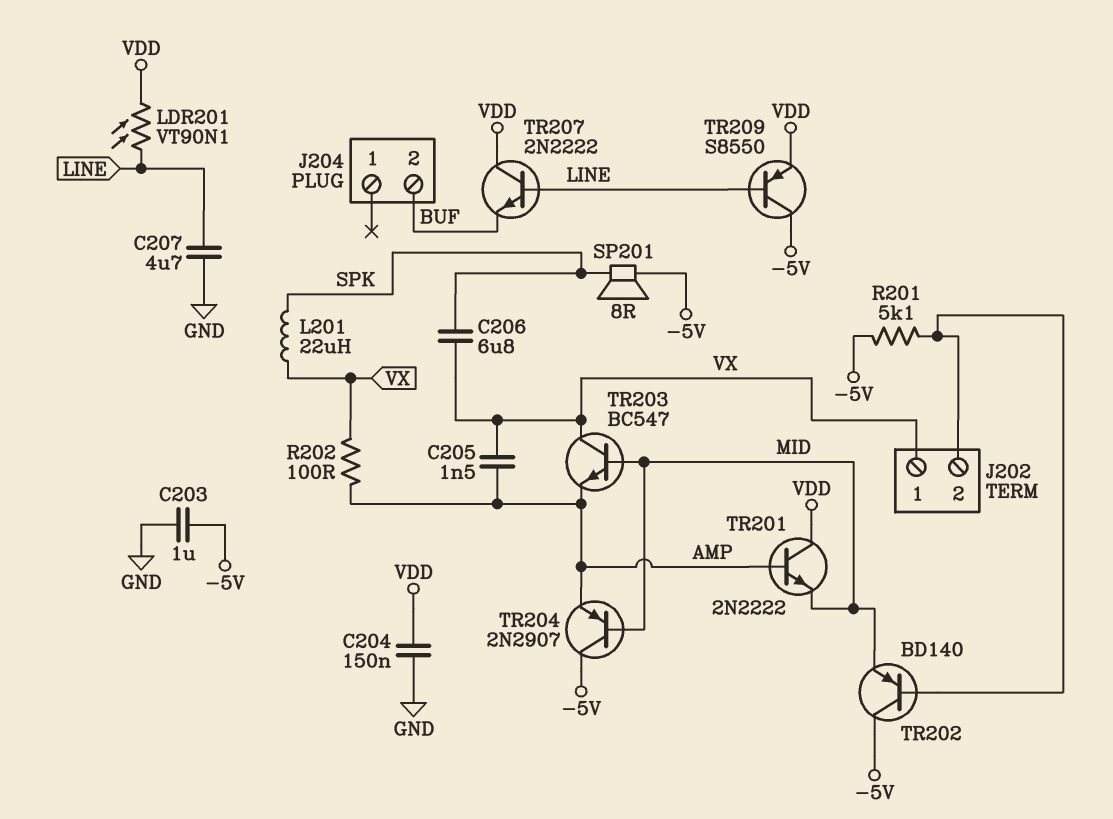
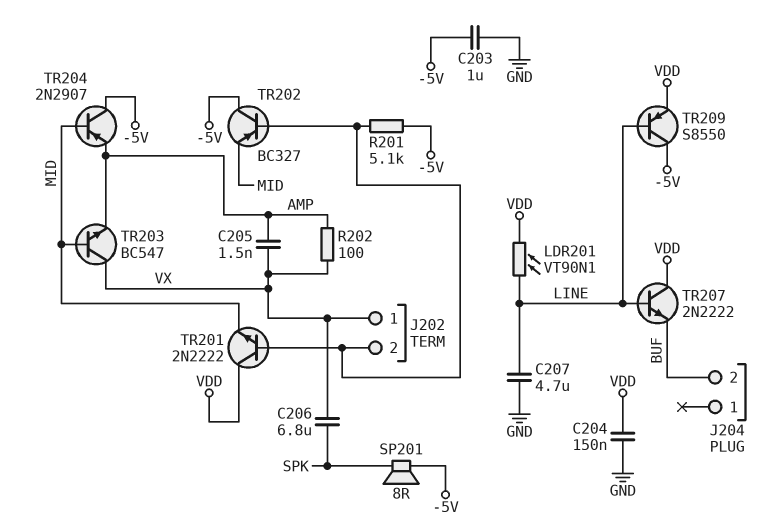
L201: 22uH (SPK, VX) -> none
TR201: NPN 2N2222 (B AMP, C VDD, E MID) -> NPN 2N2222 (B J202/2, C VDD, E MID)
TR202: PNP BD140 (B J202/2, C -5V, E MID) -> PNP BC327 (B J202/2, C -5V, E MID)

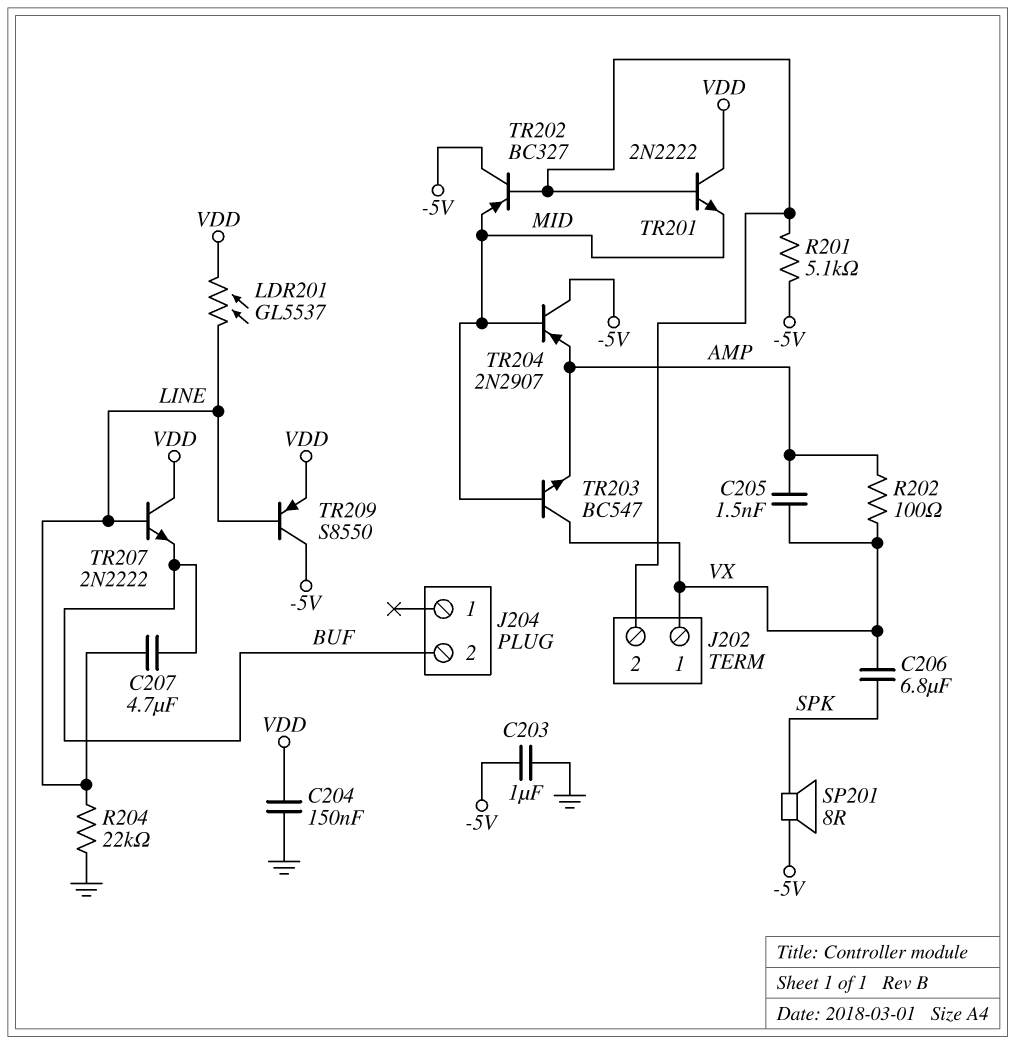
C207: 4.7uF (GND, LINE) -> 4.7uF (BUF, LINE)
LDR201: VT90N1 (LINE, VDD) -> GL5537 (LINE, VDD)
R204: none -> 22k (GND, LINE)

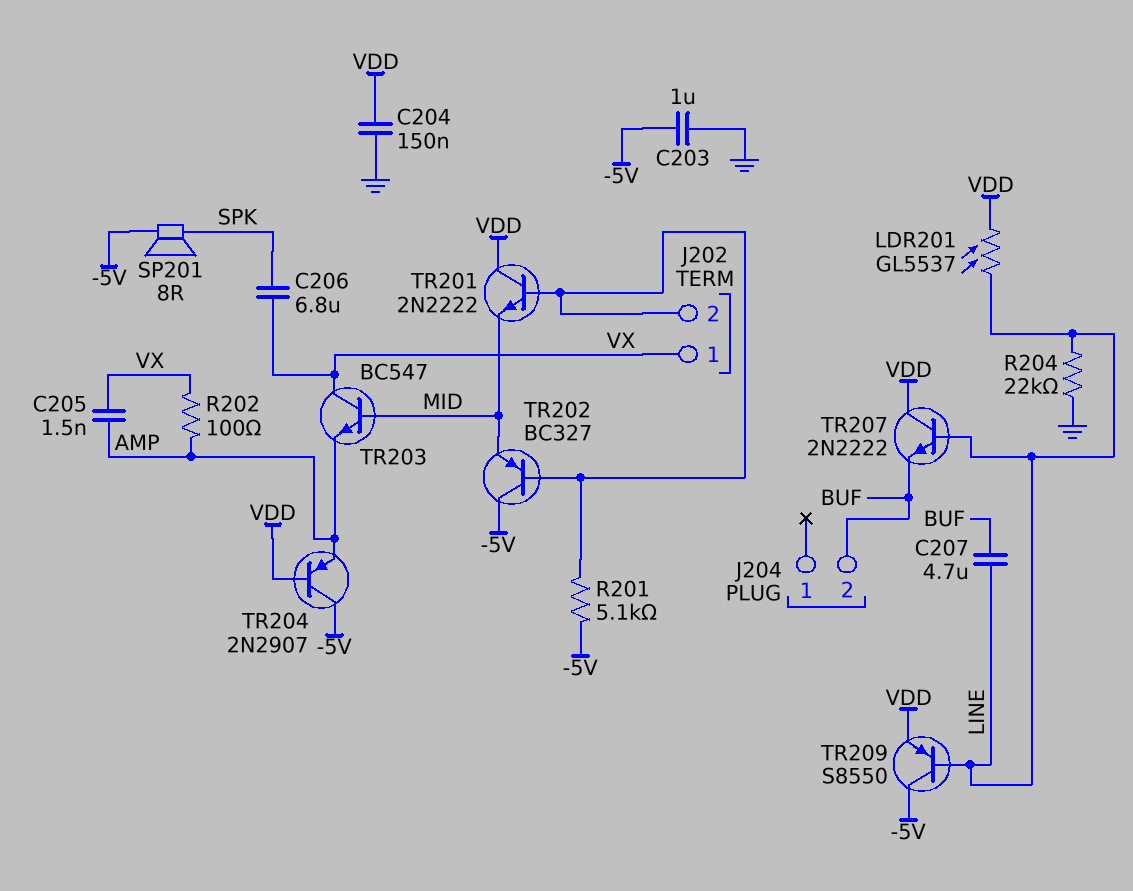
TR204: PNP 2N2907 (B MID, C -5V, E AMP) -> PNP 2N2907 (B VDD, C -5V, E AMP)

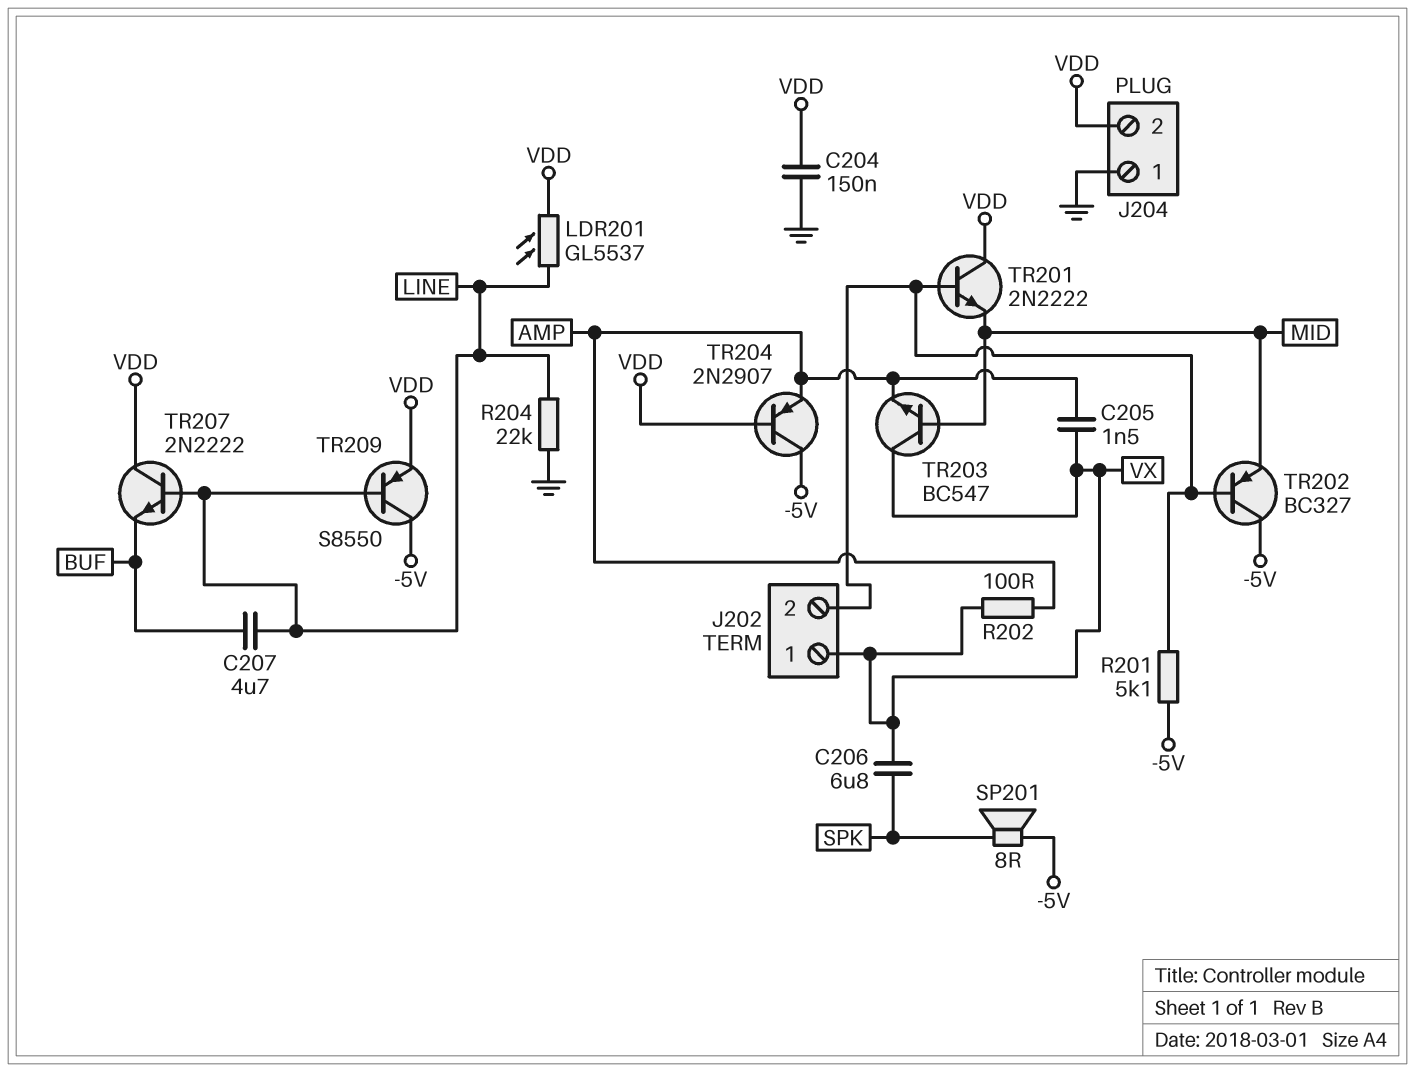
C203: 1uF (-5V, GND) -> none
J204 pin 1: none -> GND
J204 pin 2: BUF -> VDD

